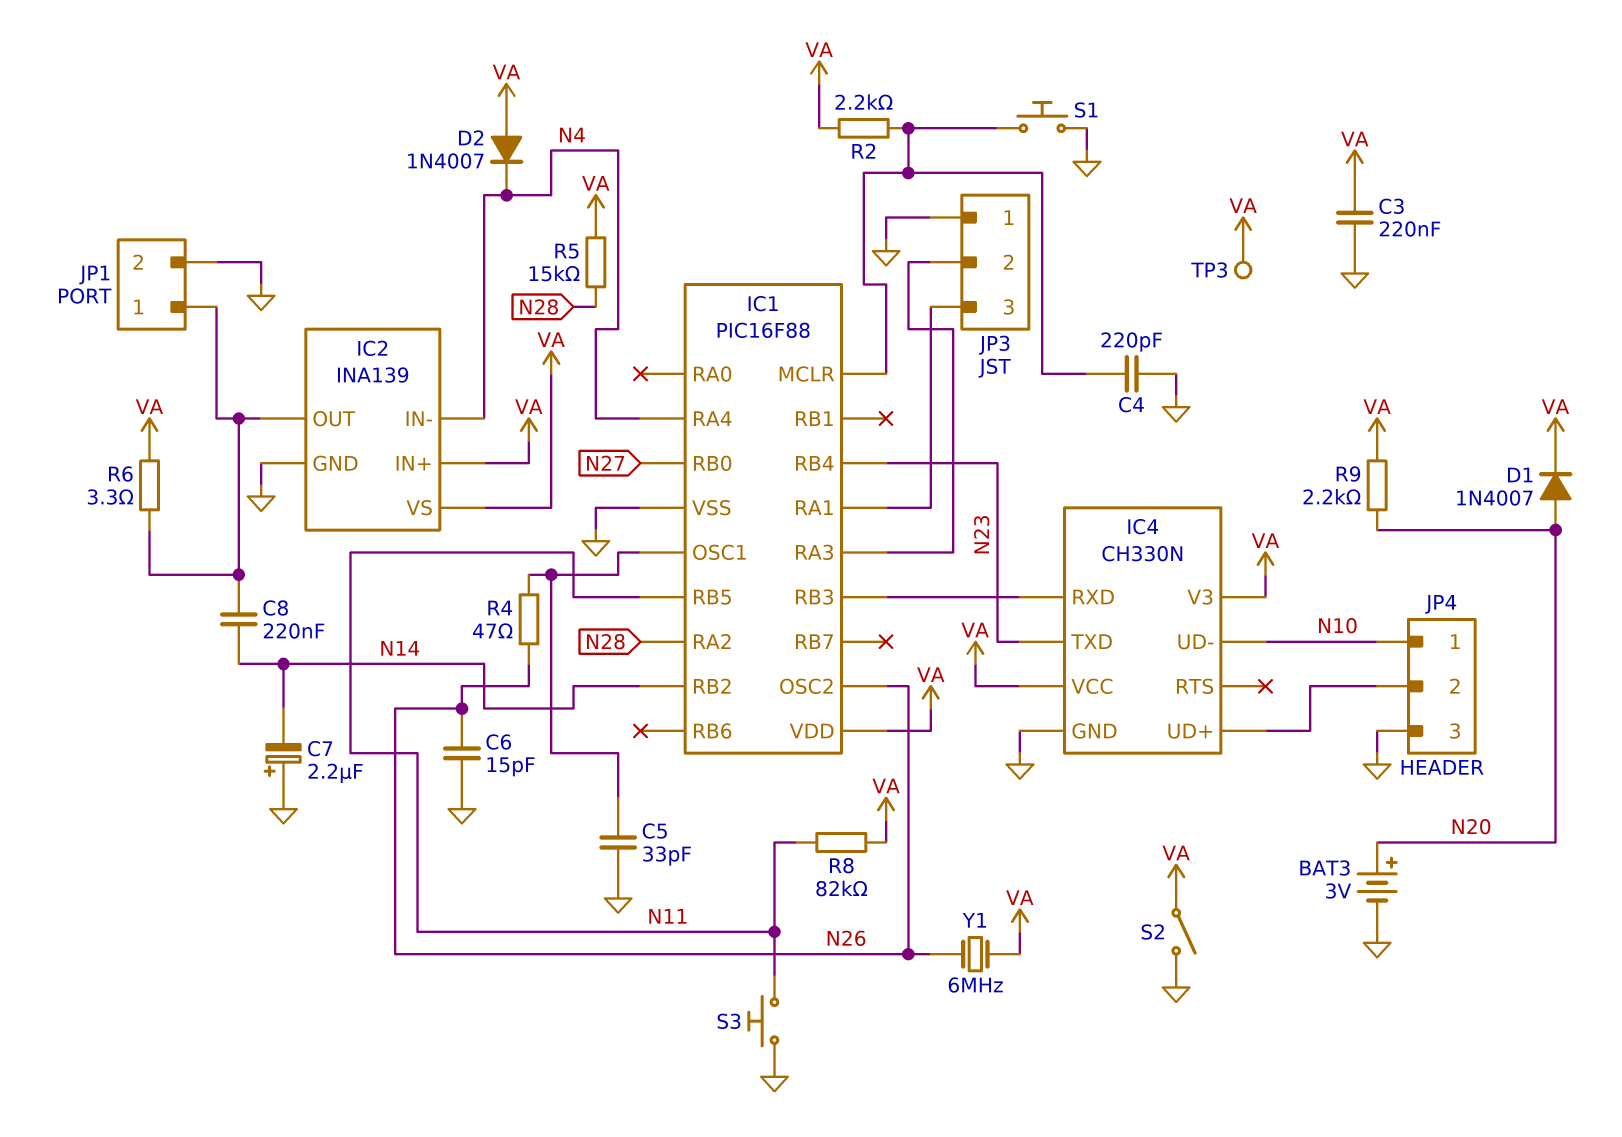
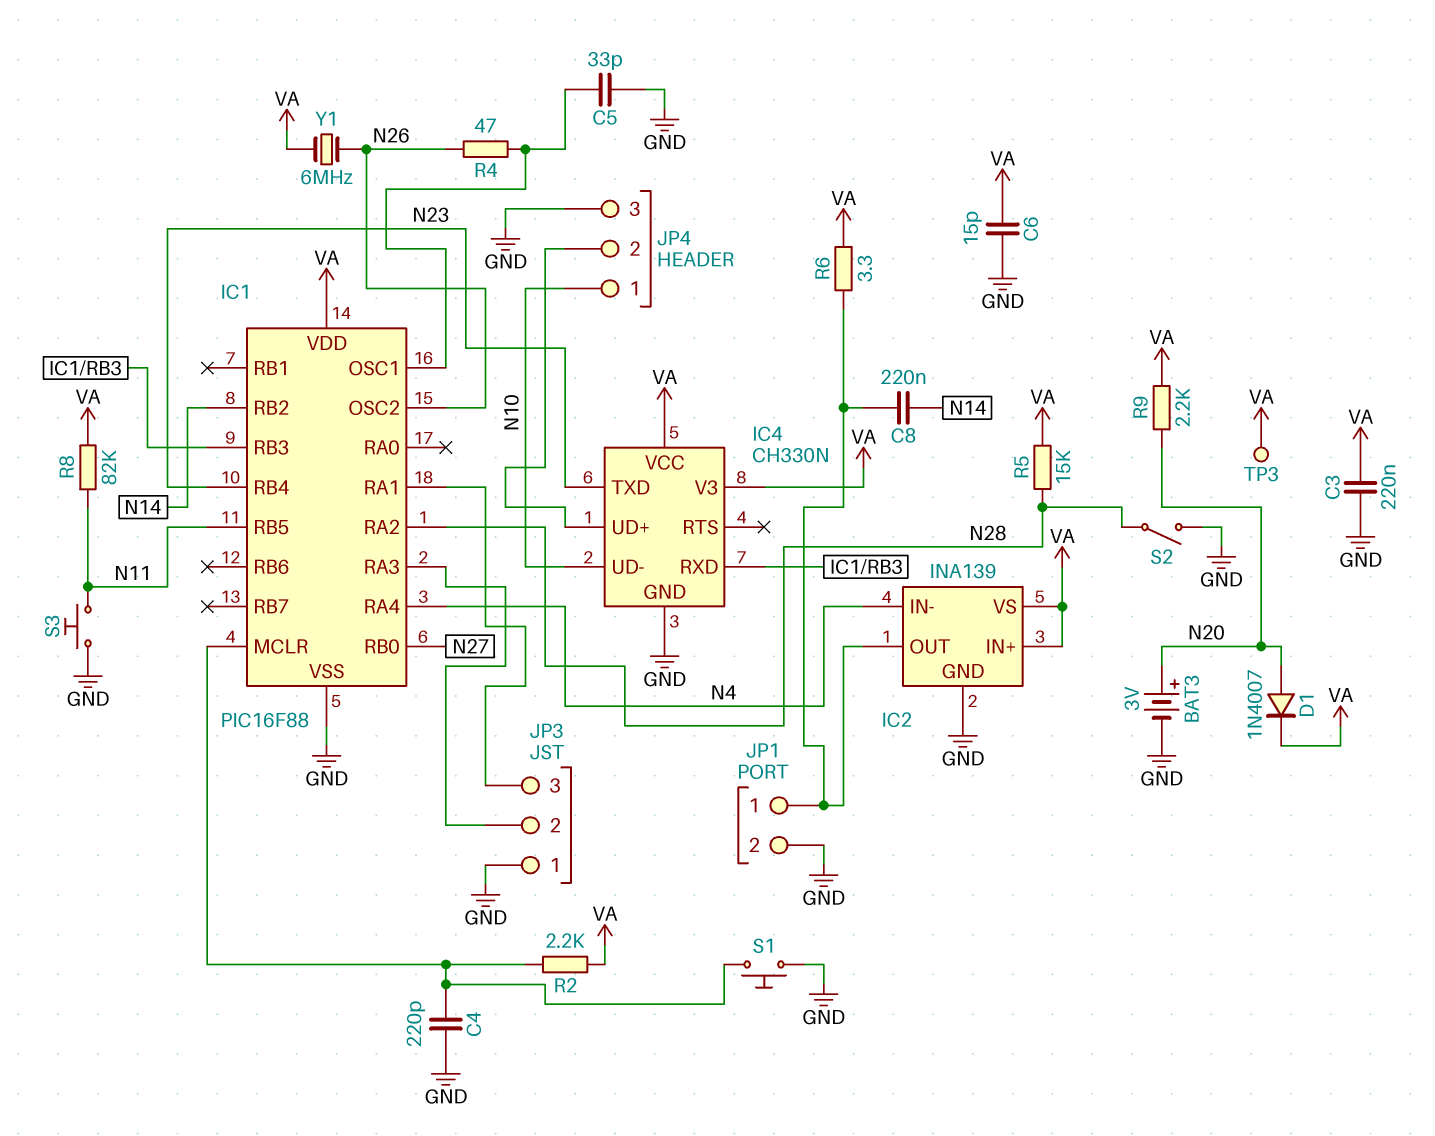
C6: 15pF (GND, N26) -> 15pF (GND, VA)
C7: 2.2uF (plus GND, minus N14) -> none
D2: diode 1N4007 (A VA, K N4) -> none
S2: switch (GND, VA) -> switch (GND, N28)

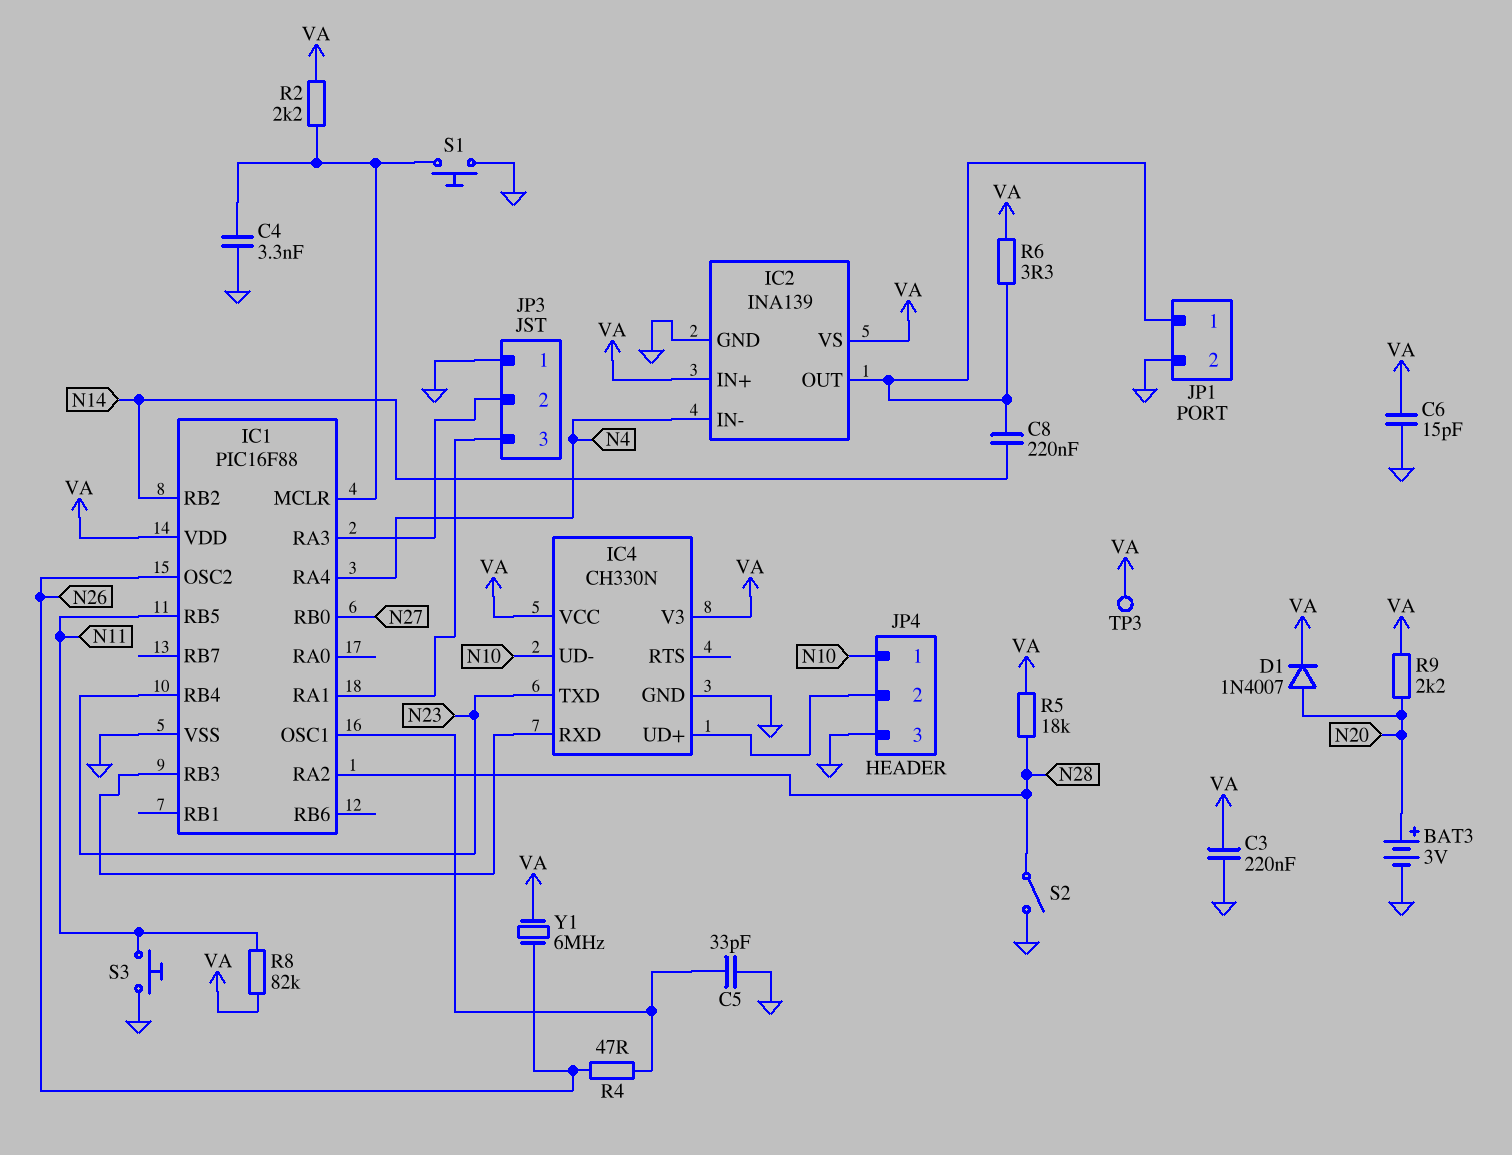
C4: 220pF (GND, IC1/MCLR) -> 3.3nF (GND, IC1/MCLR)
R5: 15k (N28, VA) -> 18k (N28, VA)

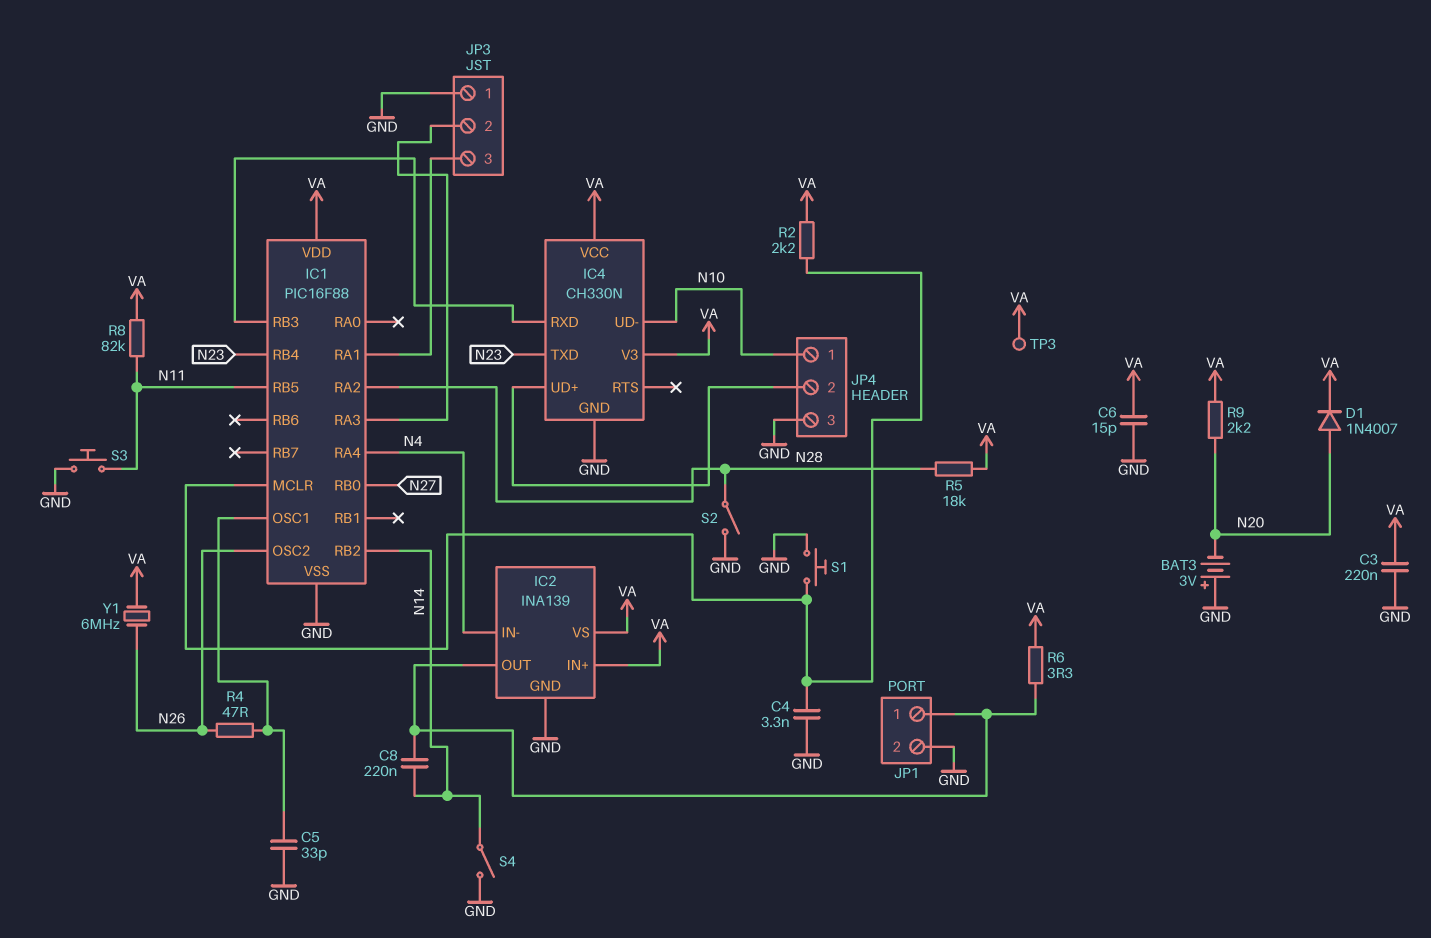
BAT3: 3V (plus N20, minus GND) -> 3V (plus GND, minus N20)
S4: none -> switch (GND, N14)

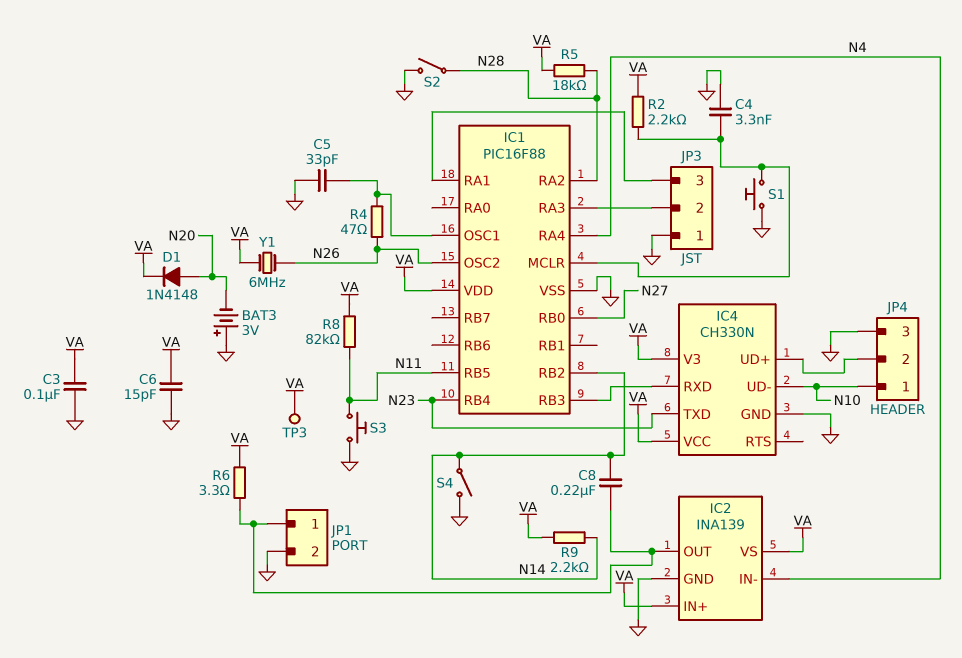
C3: 220nF (GND, VA) -> 100nF (GND, VA)
D1: diode 1N4007 (A N20, K VA) -> diode 1N4148 (A N20, K VA)
R9: 2.2k (N20, VA) -> 2.2k (N14, VA)

